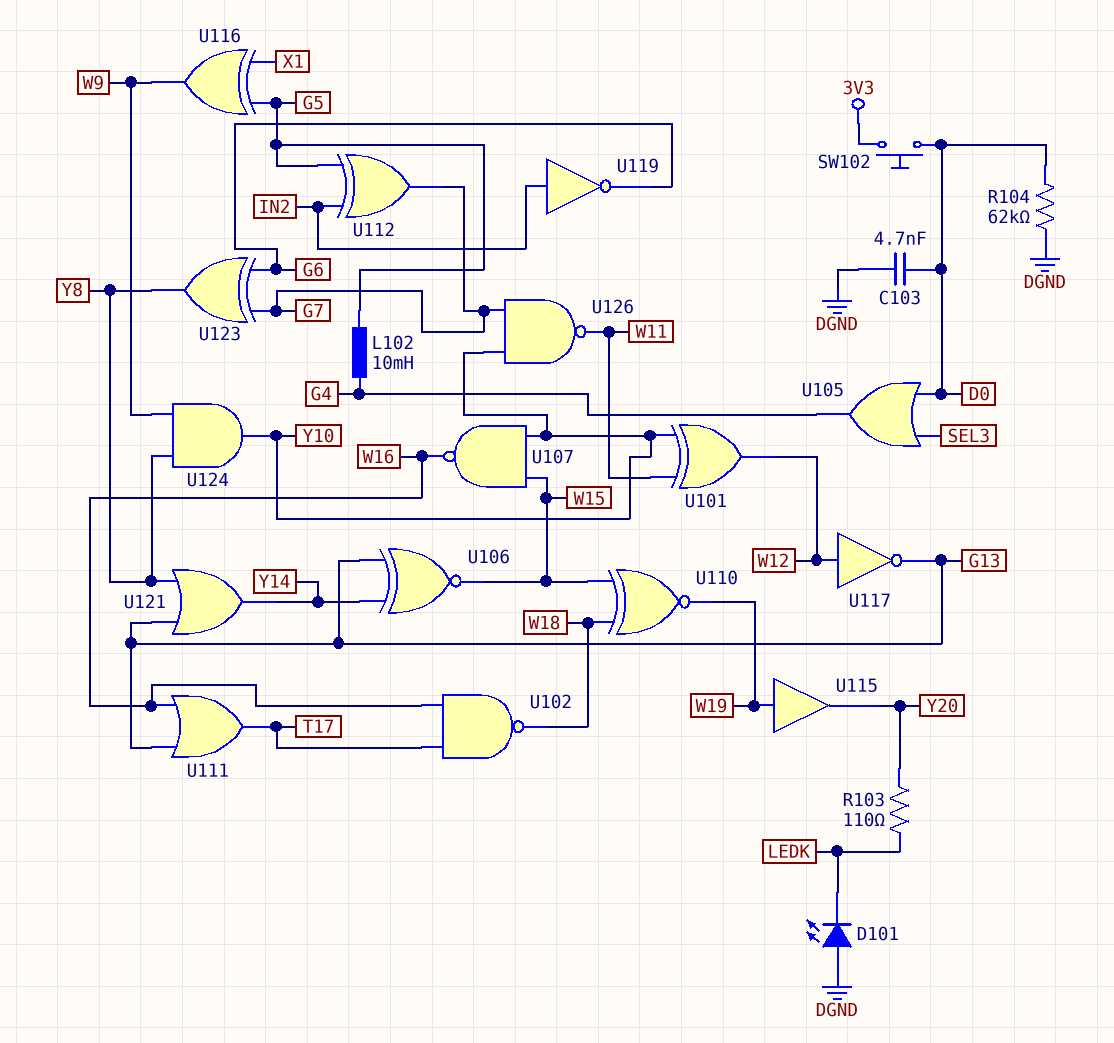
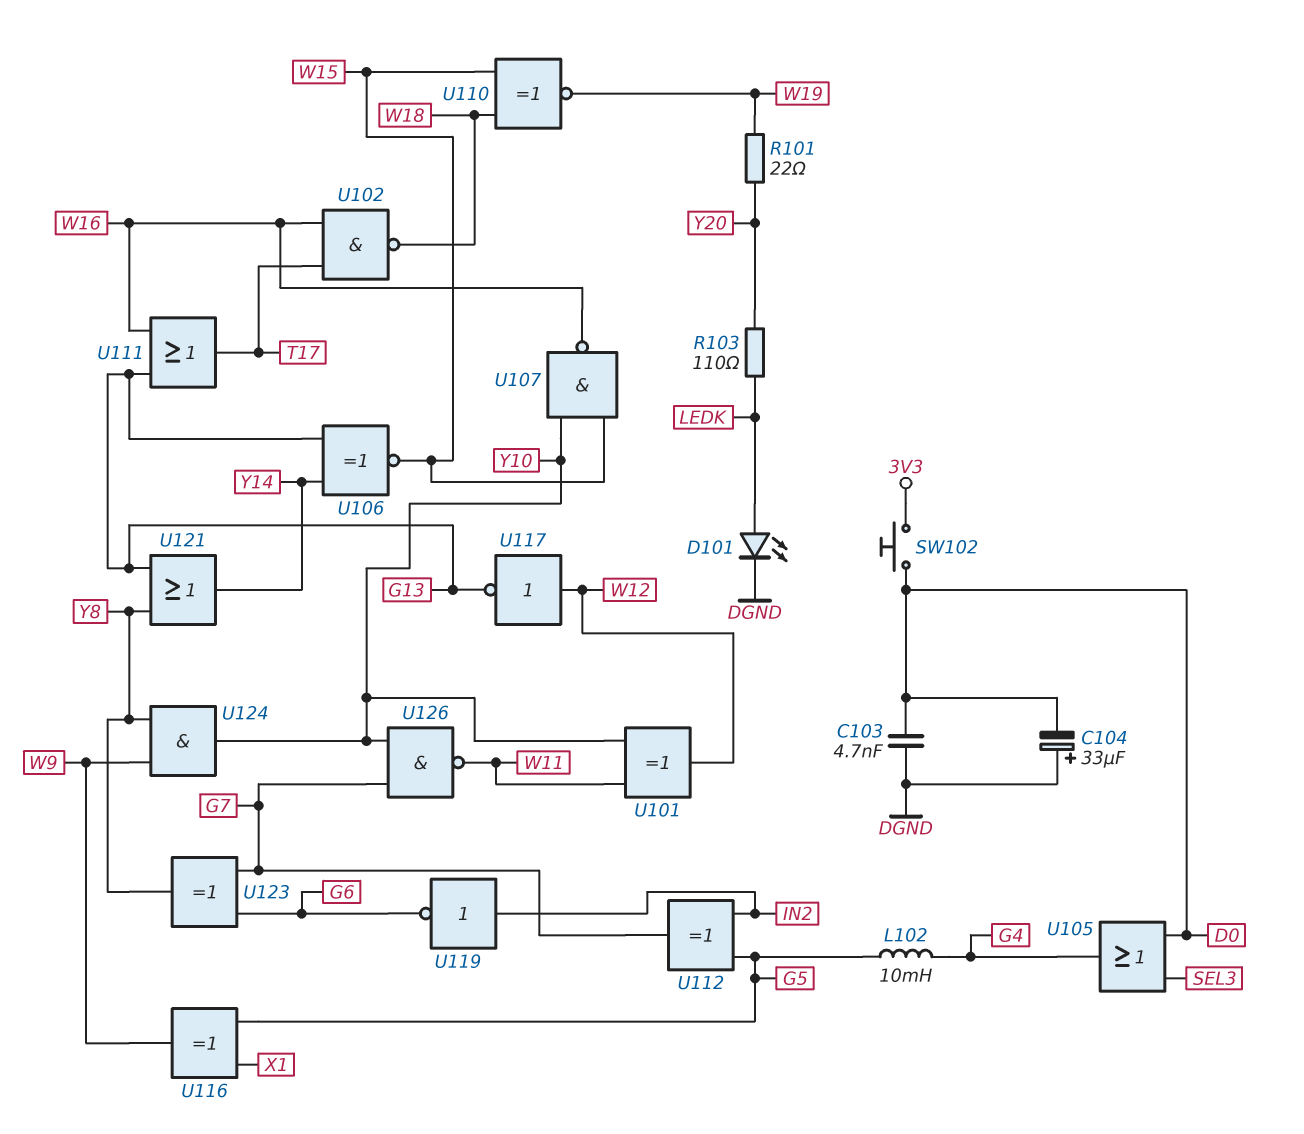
C104: none -> 33uF (plus DGND, minus D0)
D101: LED (A DGND, K LEDK) -> LED (A LEDK, K DGND)
R101: none -> 22 (W19, Y20)
R104: 62k (D0, DGND) -> none
U115: buffer (in W19, out Y20) -> none

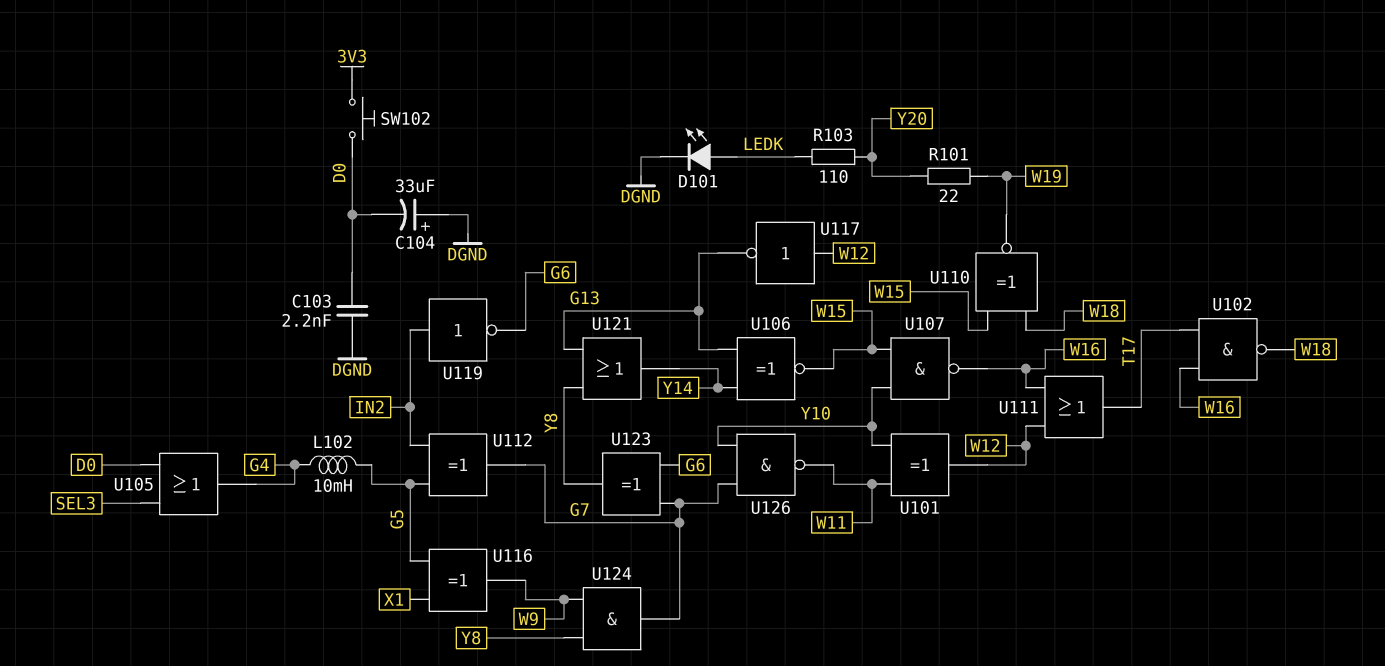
C103: 4.7nF (D0, DGND) -> 2.2nF (D0, DGND)
U111: OR (in G13, in W16, out T17) -> OR (in W12, in W16, out T17)
U124: AND (in W9, in Y8, out Y10) -> AND (in W9, in Y8, out G7)

